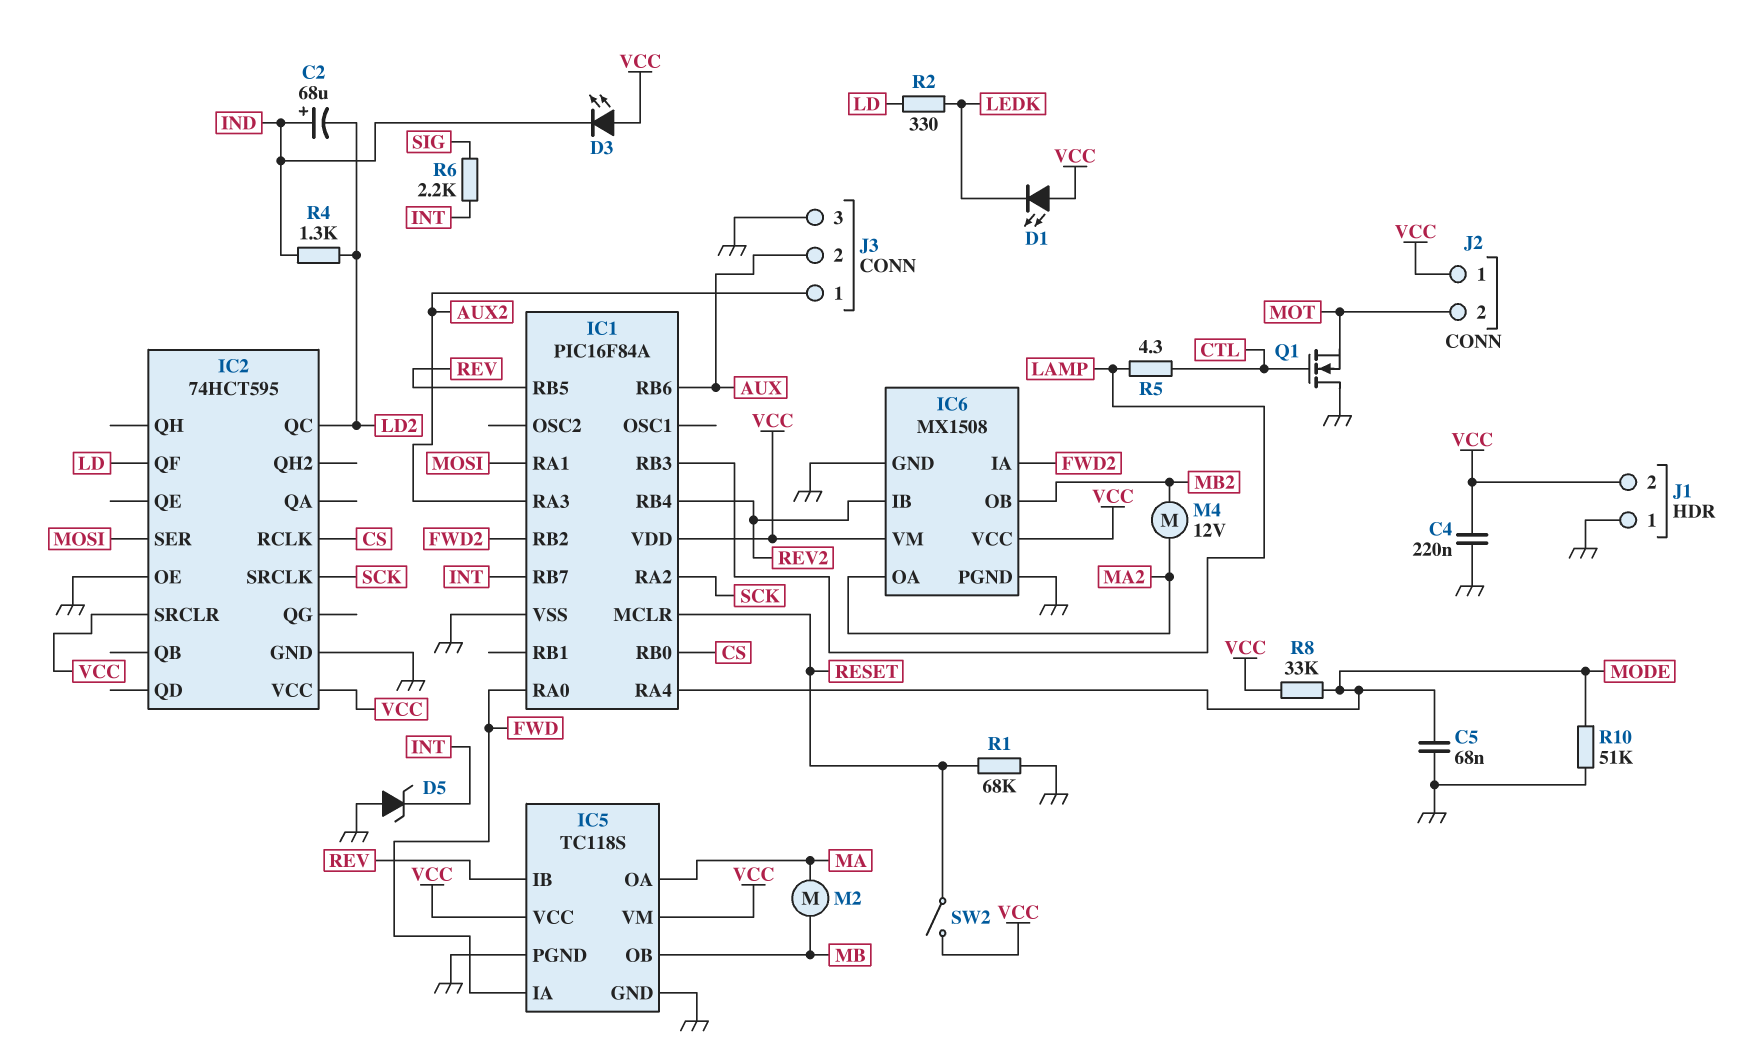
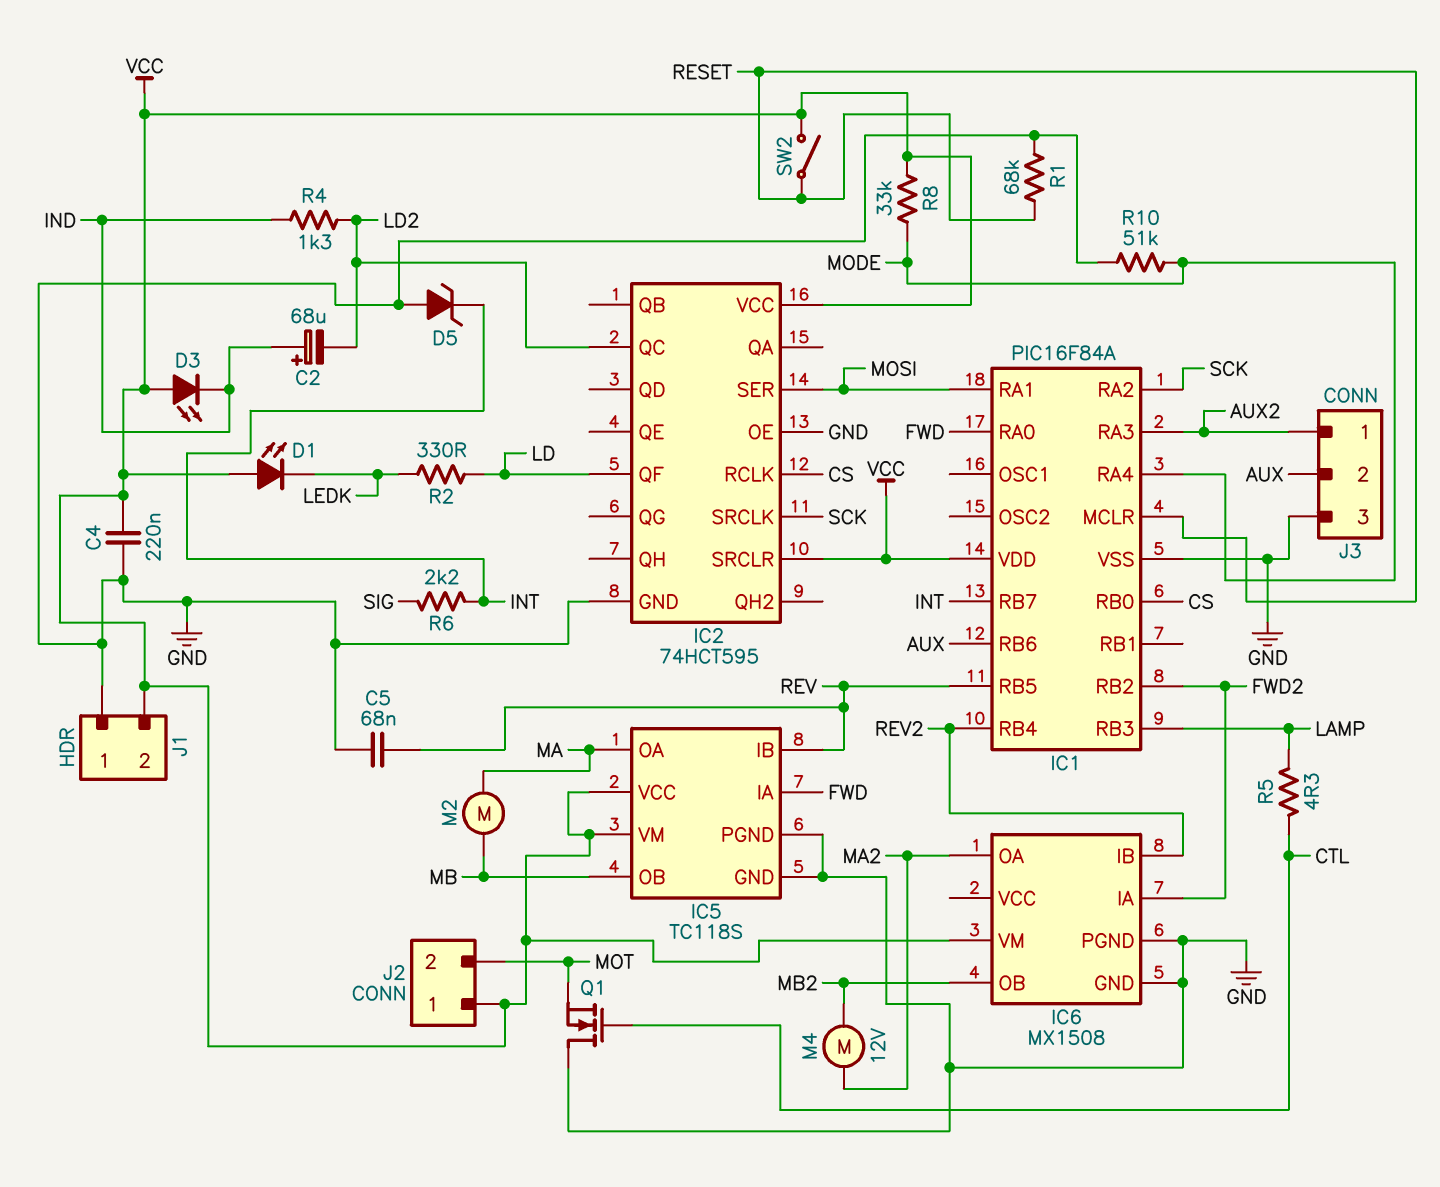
C5: 68nF (GND, MODE) -> 68nF (GND, REV)
IC6 pin VCC: VCC -> none

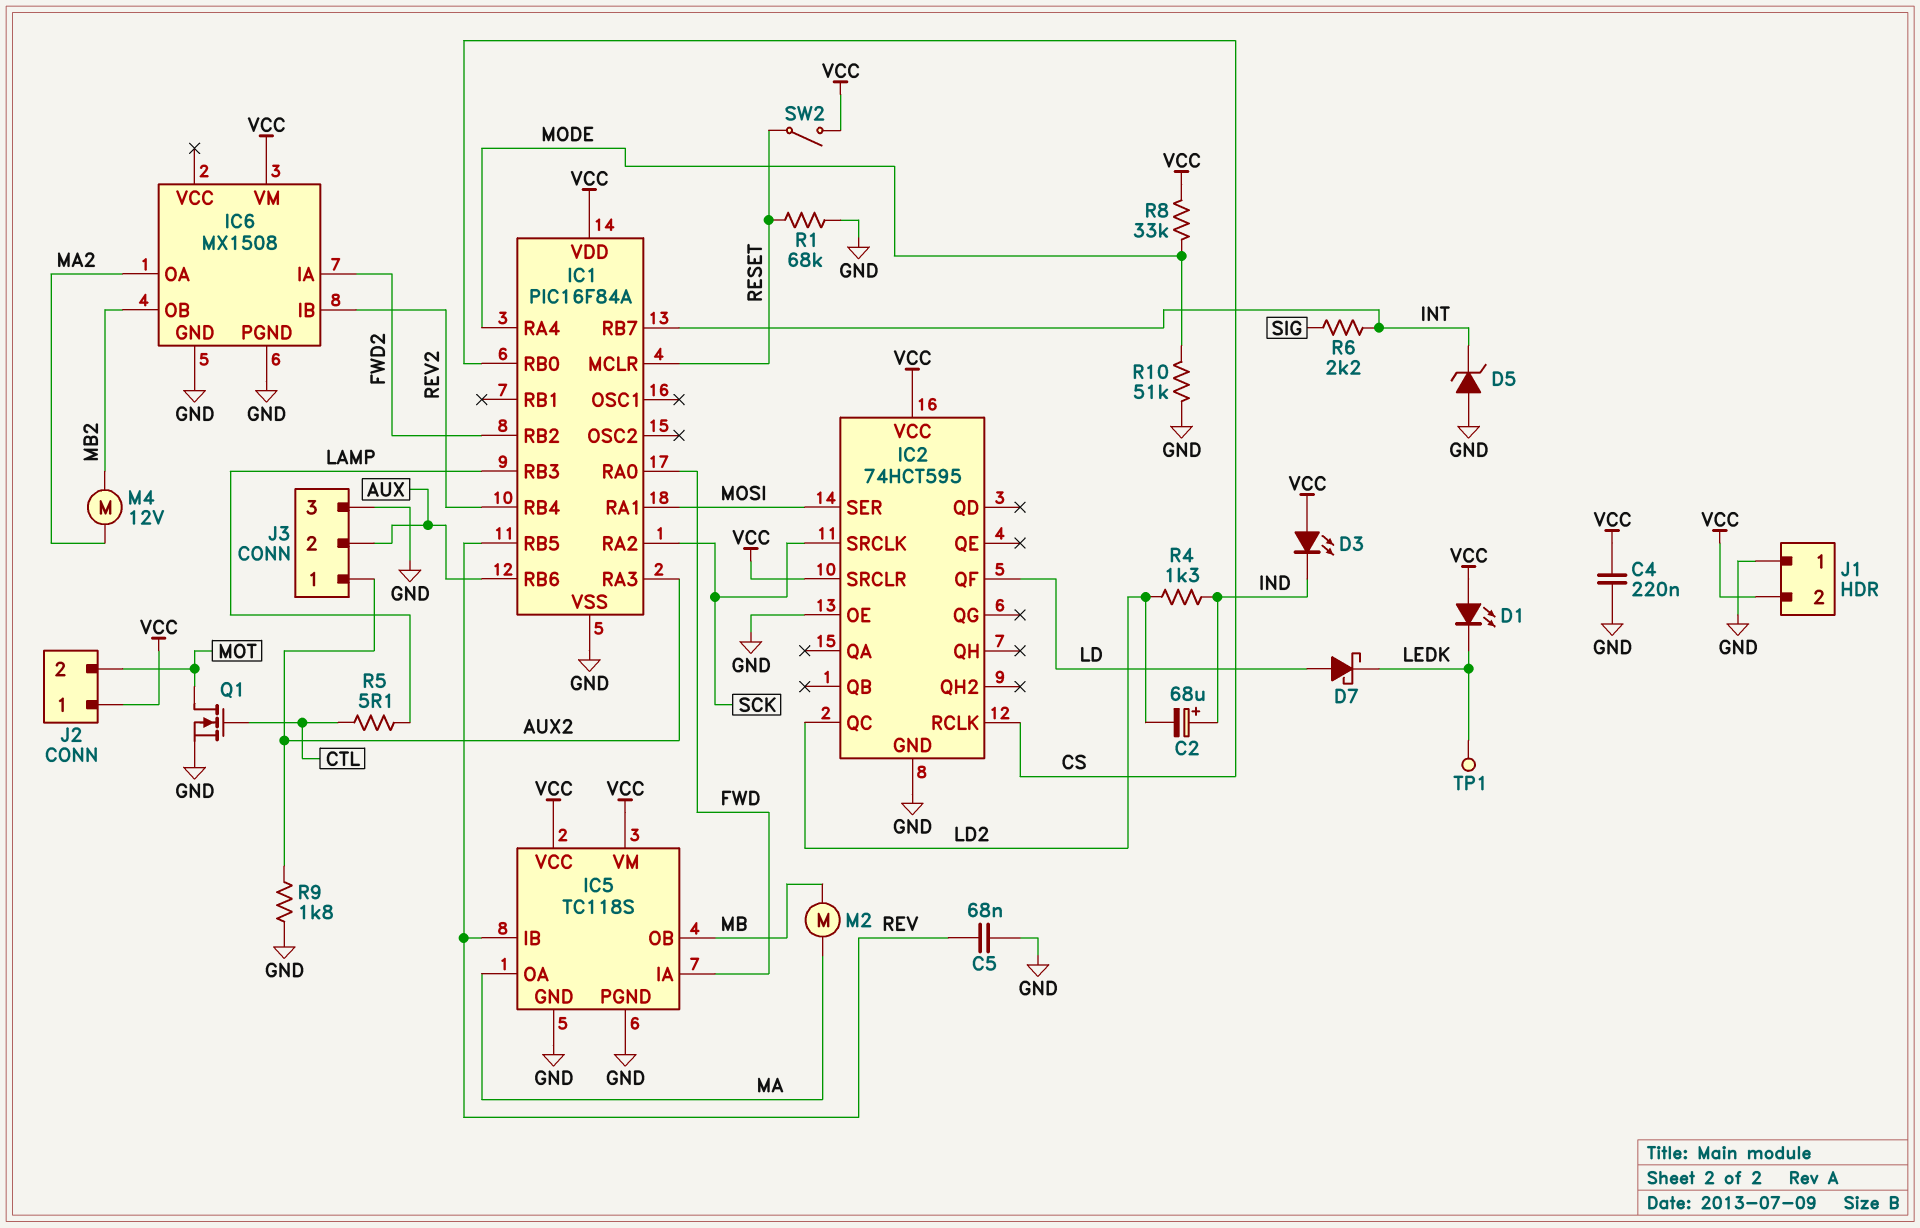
D7: none -> schottky (A LD, K LEDK)
Q1: NMOS (G CTL, D GND, S MOT) -> NMOS (G CTL, D MOT, S GND)
R2: 330 (LD, LEDK) -> none
R5: 4.3 (CTL, LAMP) -> 5.1 (CTL, LAMP)
R9: none -> 1.8k (AUX2, GND)
TP1: none -> test point (LEDK)

